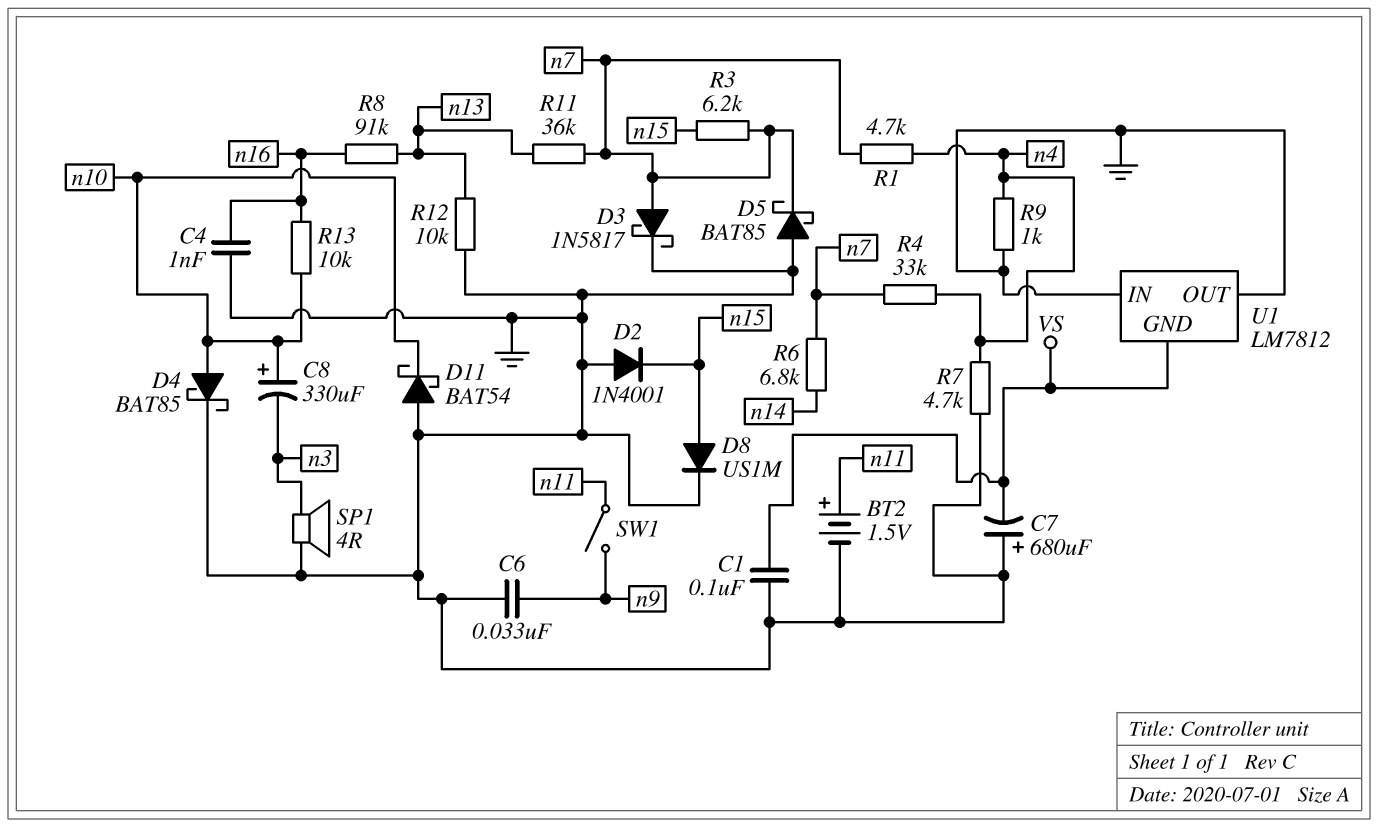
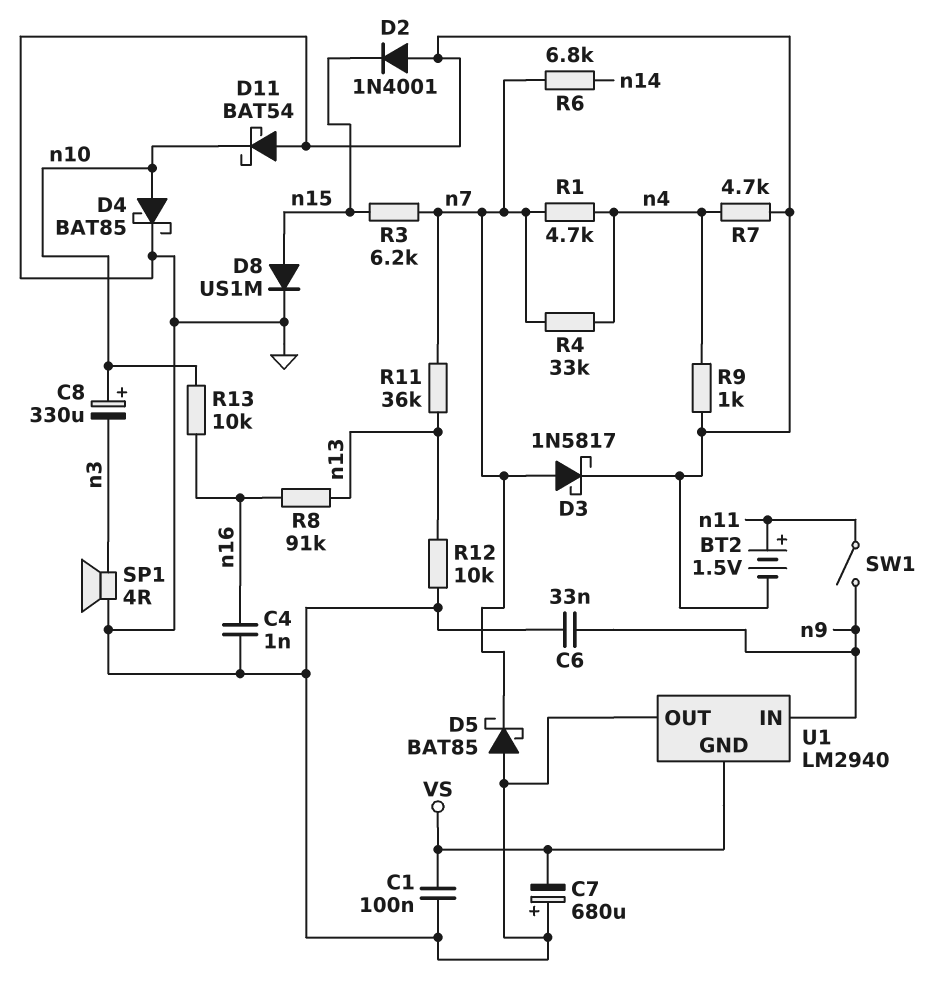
U1: LM7812 -> LM2940
U1 pin IN: GND -> n9

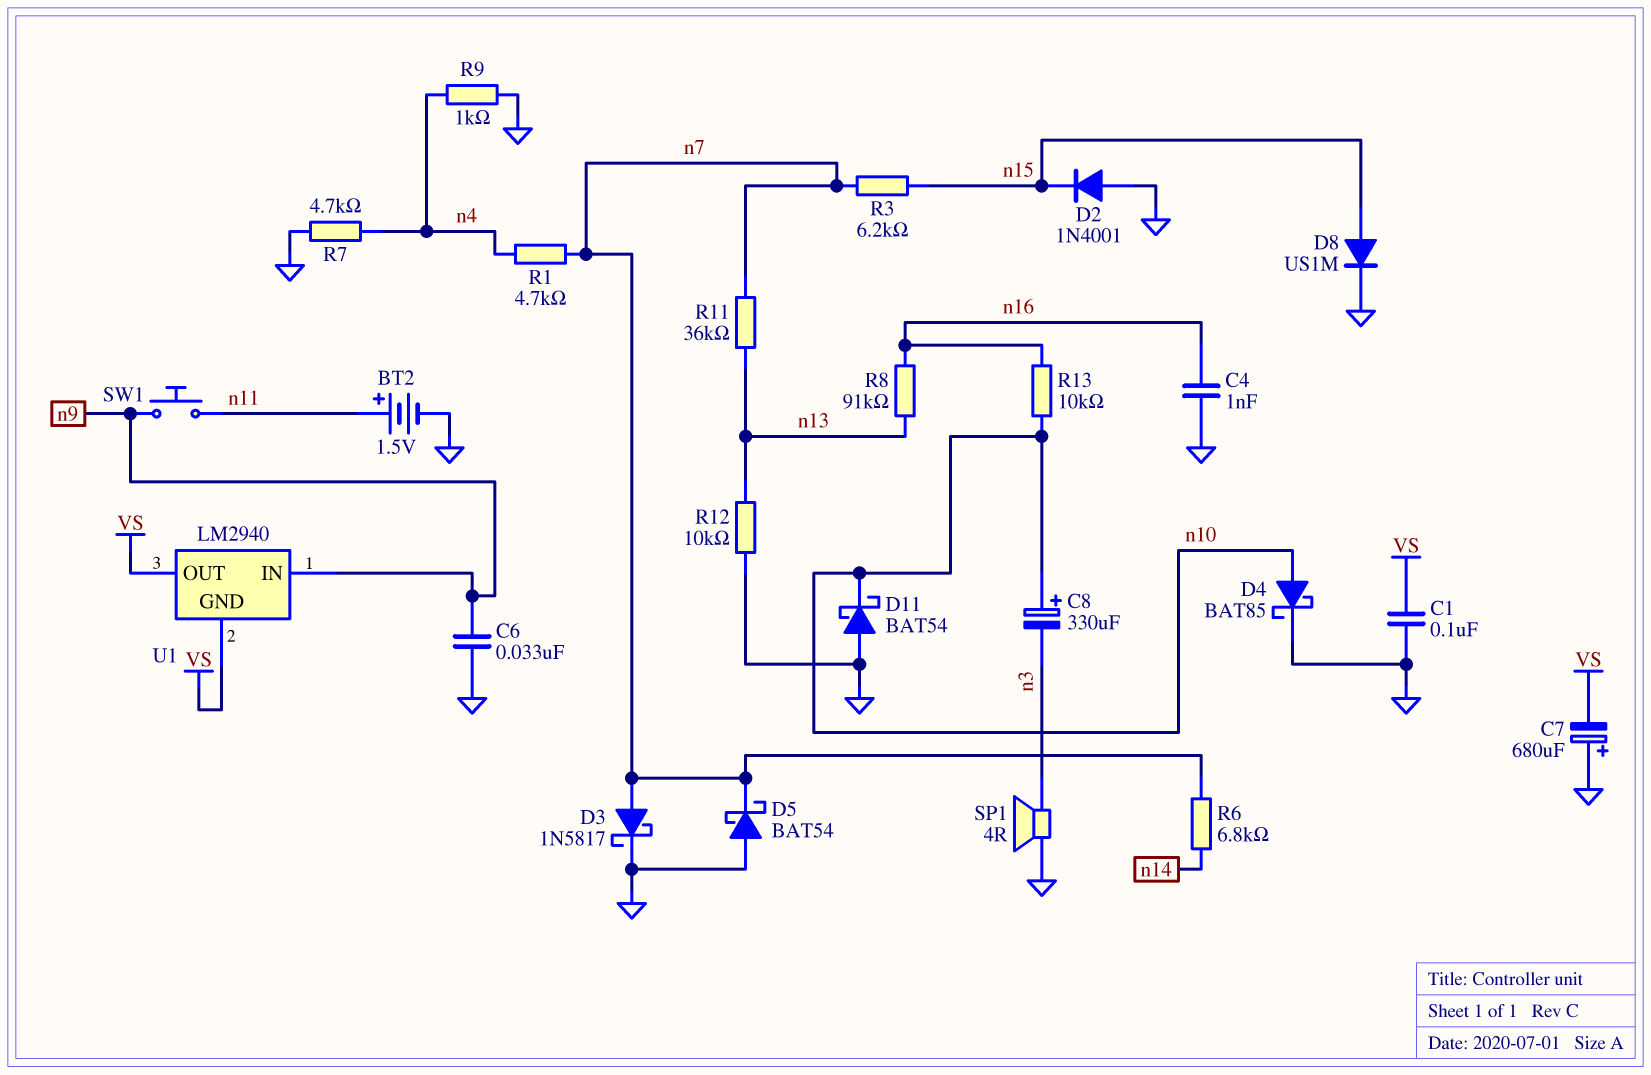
D5: schottky BAT85 (A GND, K n7) -> schottky BAT54 (A GND, K n7)
R4: 33k (n4, n7) -> none
SW1: switch (n9, n11) -> button (n9, n11)
U1 pin OUT: GND -> VS

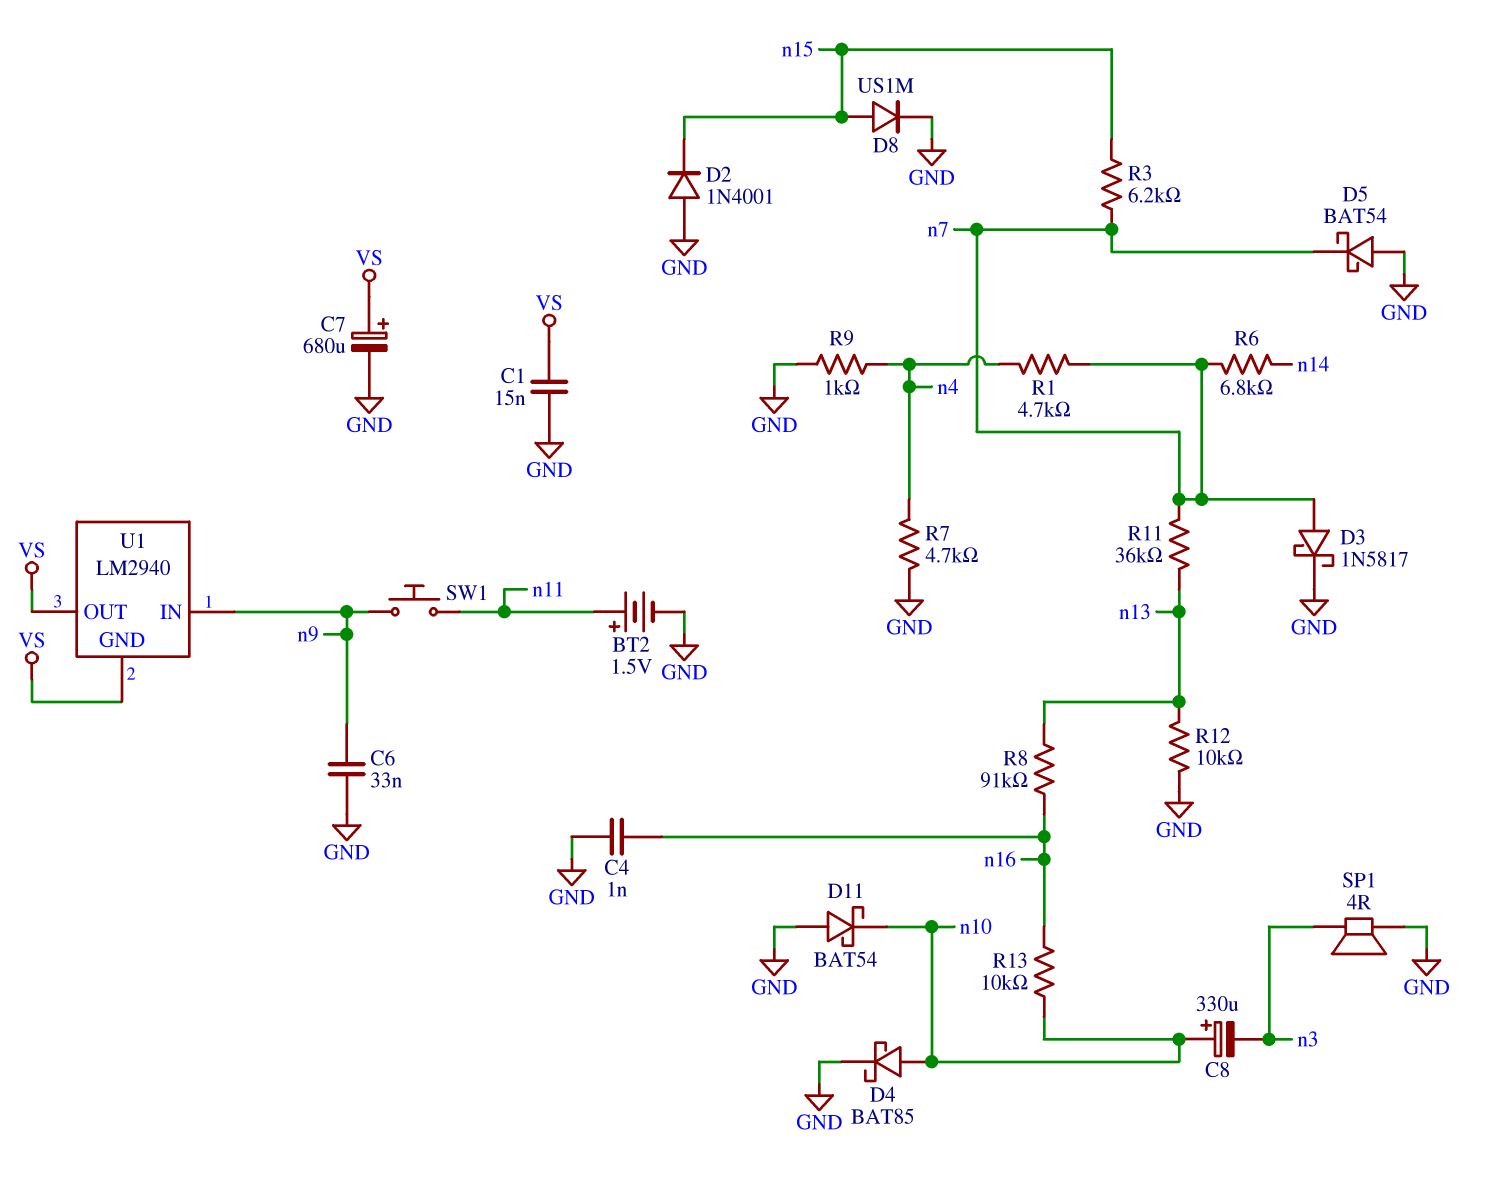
C1: 100nF (GND, VS) -> 15nF (GND, VS)
C7: 680uF (plus GND, minus VS) -> 680uF (plus VS, minus GND)

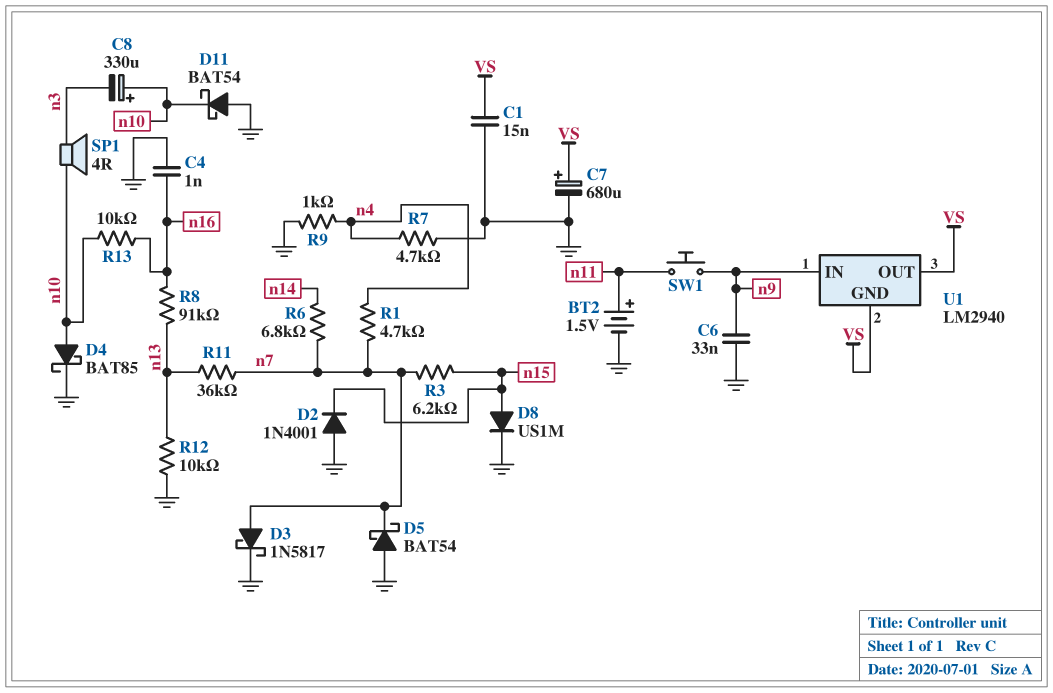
SP1: speaker 4R (GND, n3) -> speaker 4R (n3, n10)

